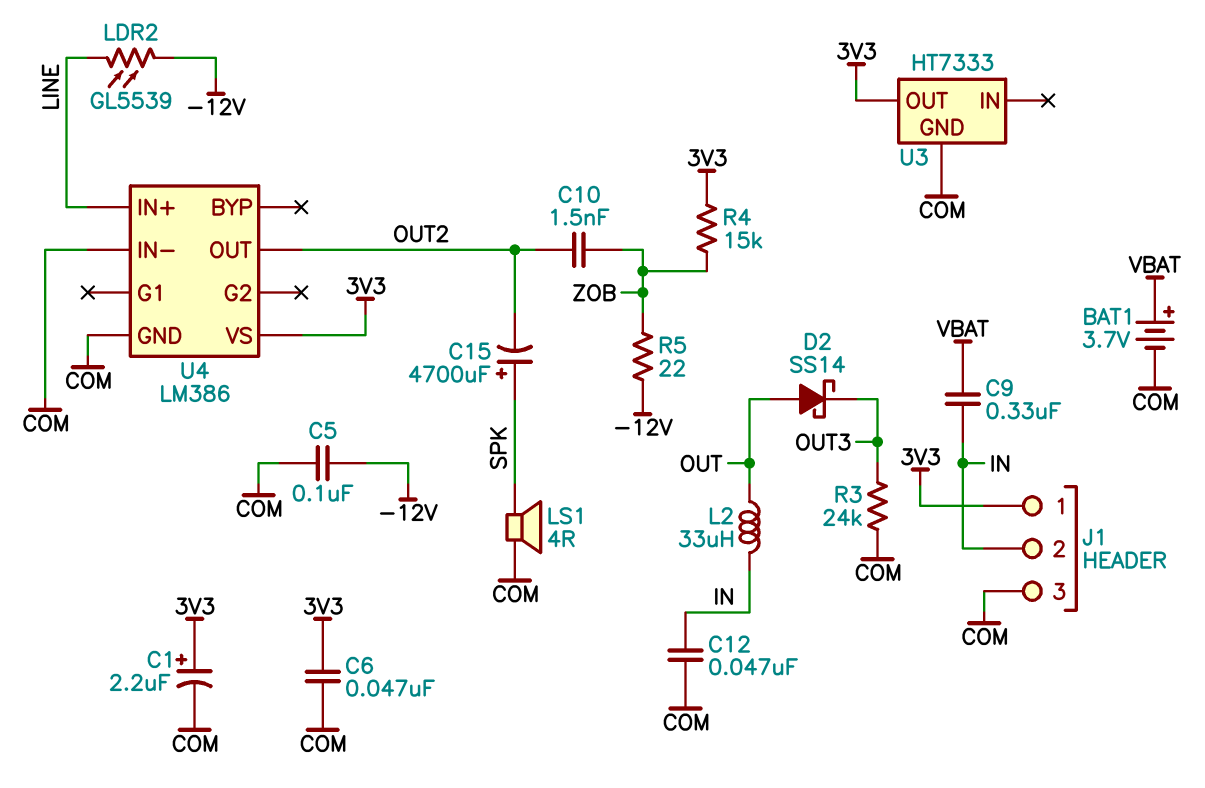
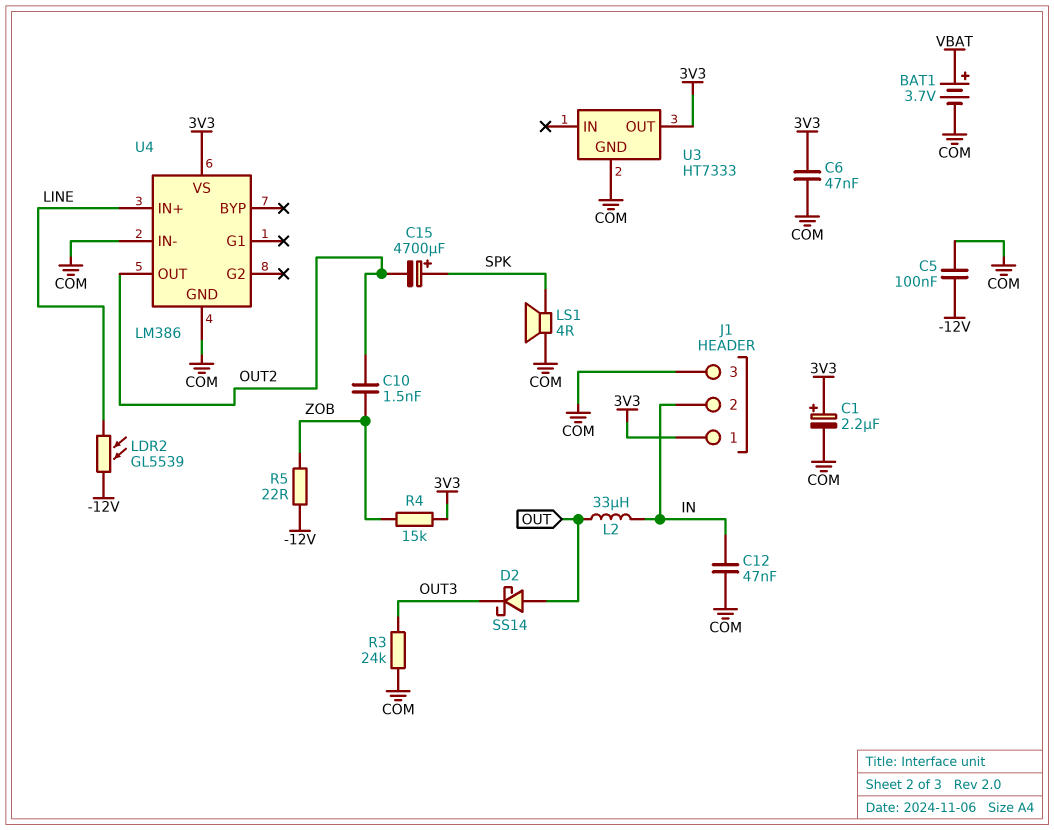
C9: 330nF (IN, VBAT) -> none

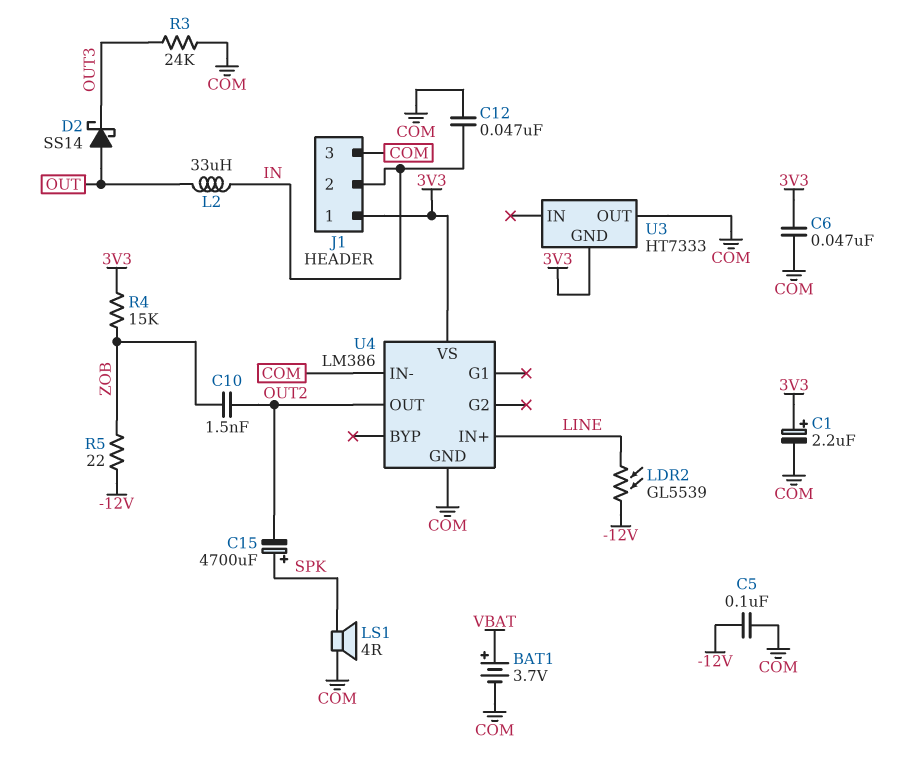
U3 pin GND: COM -> 3V3
U3 pin OUT: 3V3 -> COM

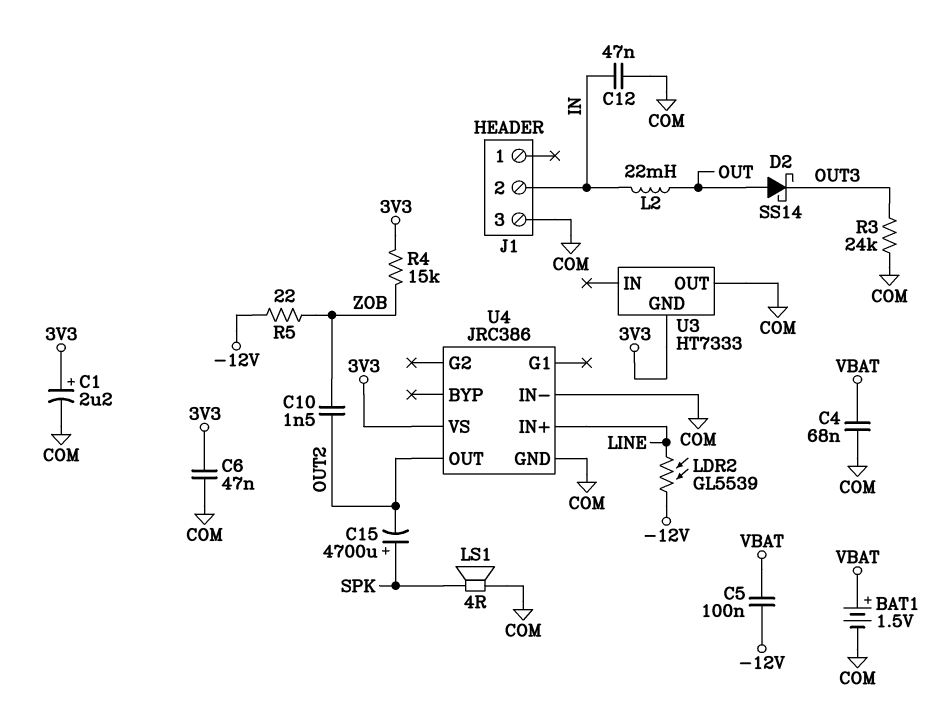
BAT1: 3.7V (plus VBAT, minus COM) -> 1.5V (plus VBAT, minus COM)
C4: none -> 68nF (COM, VBAT)
C5: 100nF (-12V, COM) -> 100nF (-12V, VBAT)
J1 pin 1: 3V3 -> none
L2: 33uH (IN, OUT) -> 22mH (IN, OUT)
U4: LM386 -> JRC386

